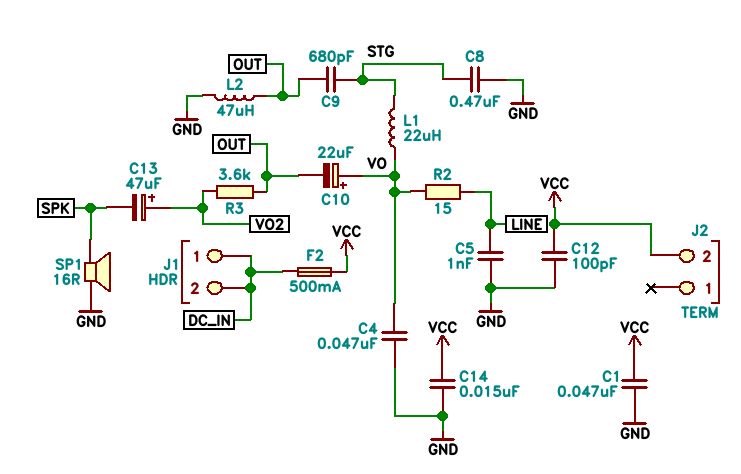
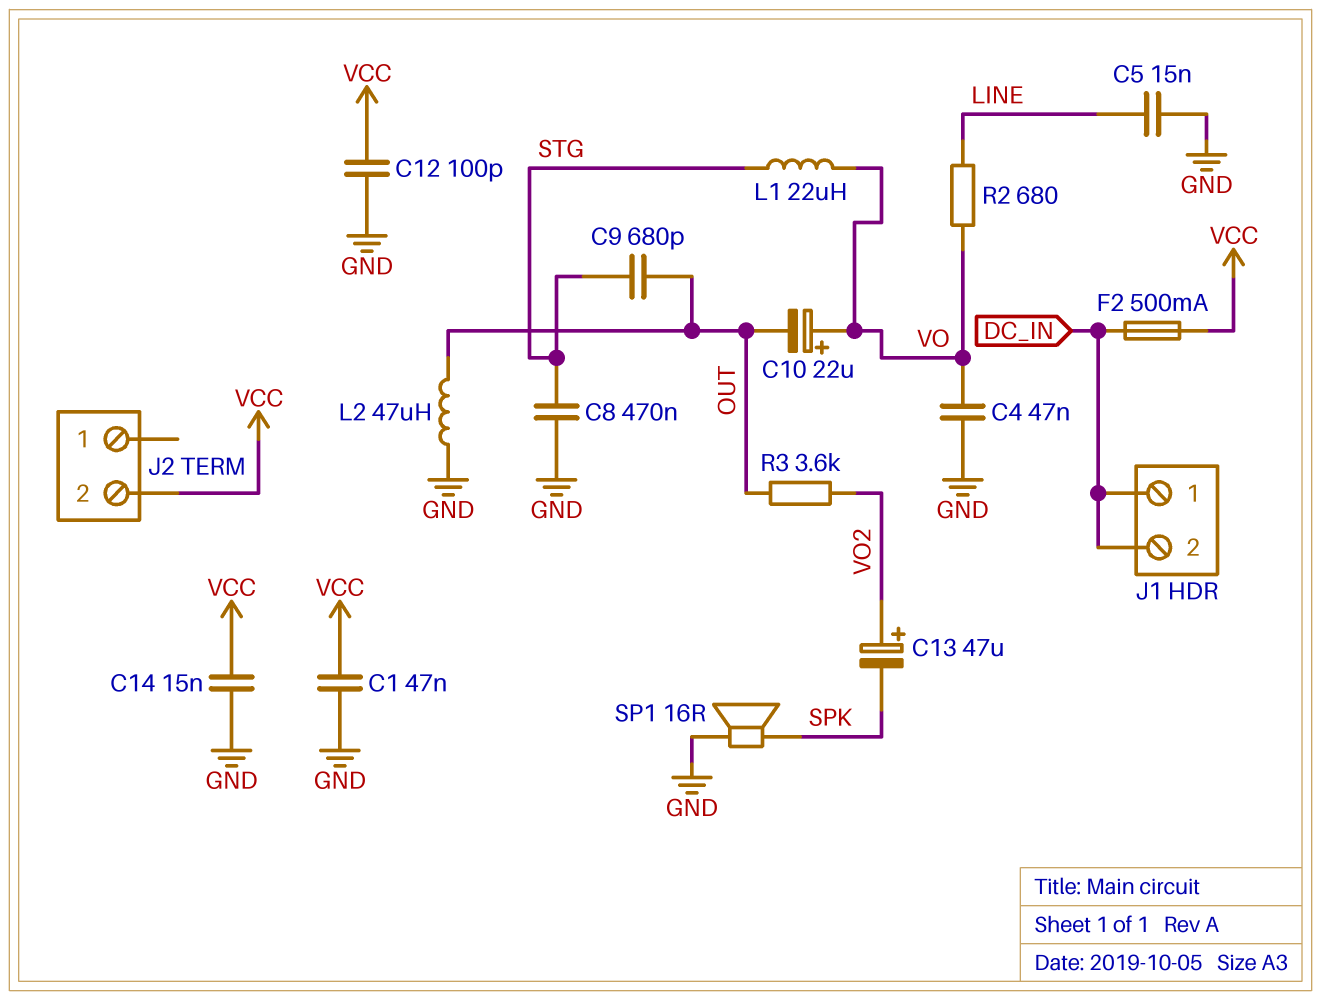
C5: 1nF (GND, LINE) -> 15nF (GND, LINE)
R2: 15 (LINE, VO) -> 680 (LINE, VO)

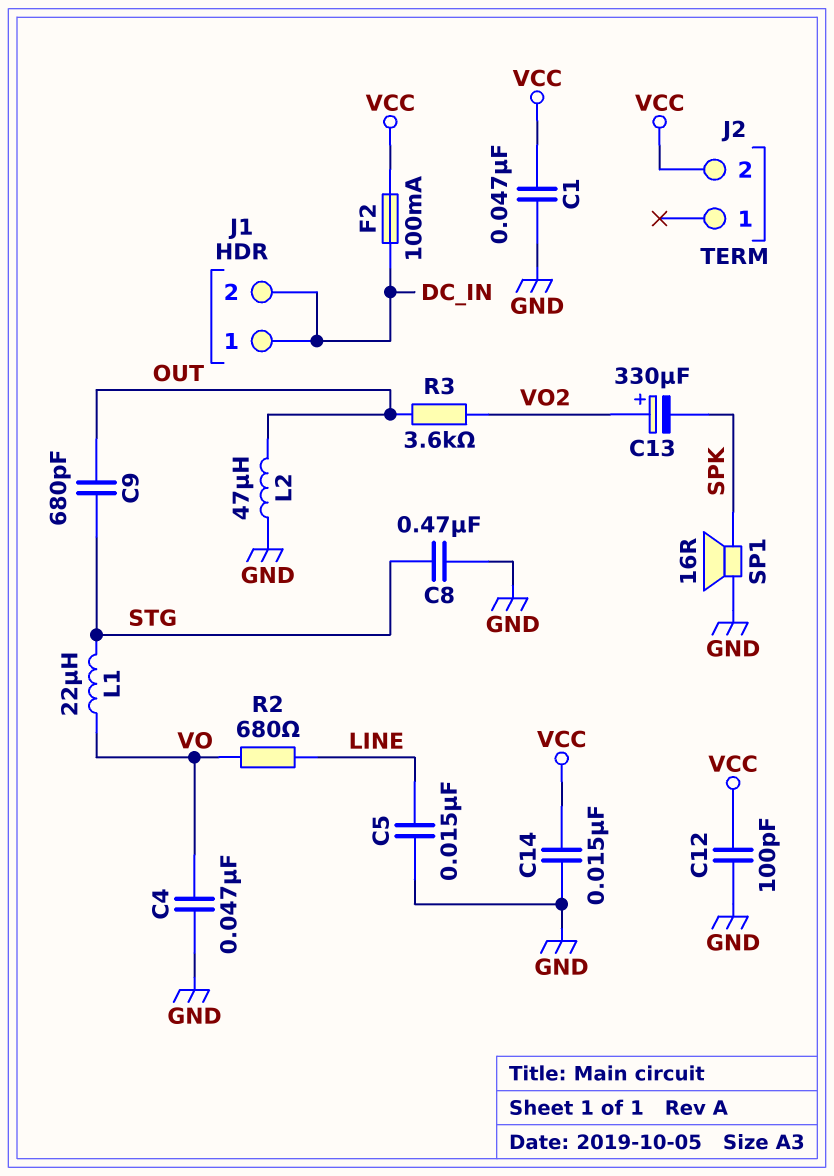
C10: 22uF (plus VO, minus OUT) -> none
C13: 47uF (plus VO2, minus SPK) -> 330uF (plus VO2, minus SPK)
F2: 500mA (DC_IN, VCC) -> 100mA (DC_IN, VCC)

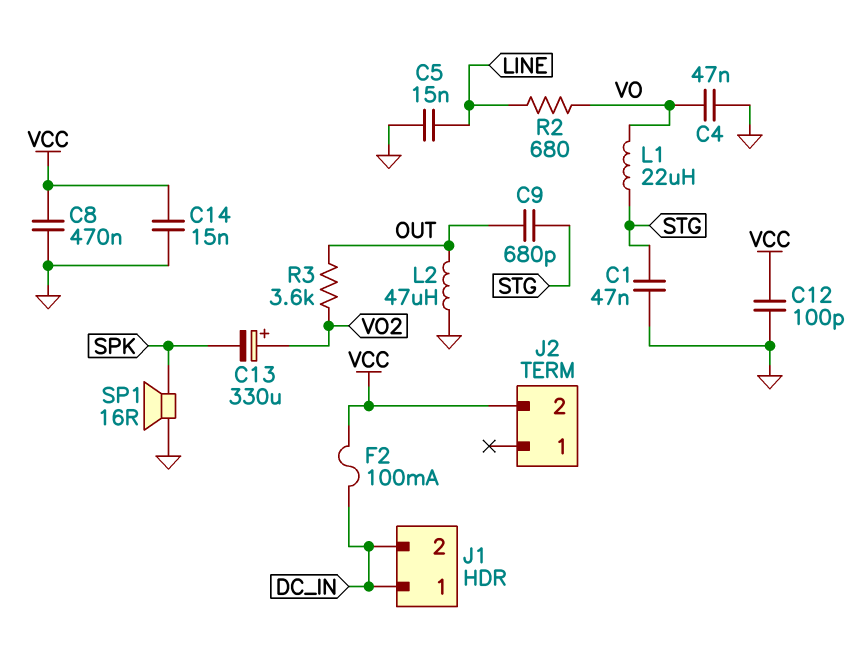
C1: 47nF (GND, VCC) -> 47nF (GND, STG)
C8: 470nF (GND, STG) -> 470nF (GND, VCC)

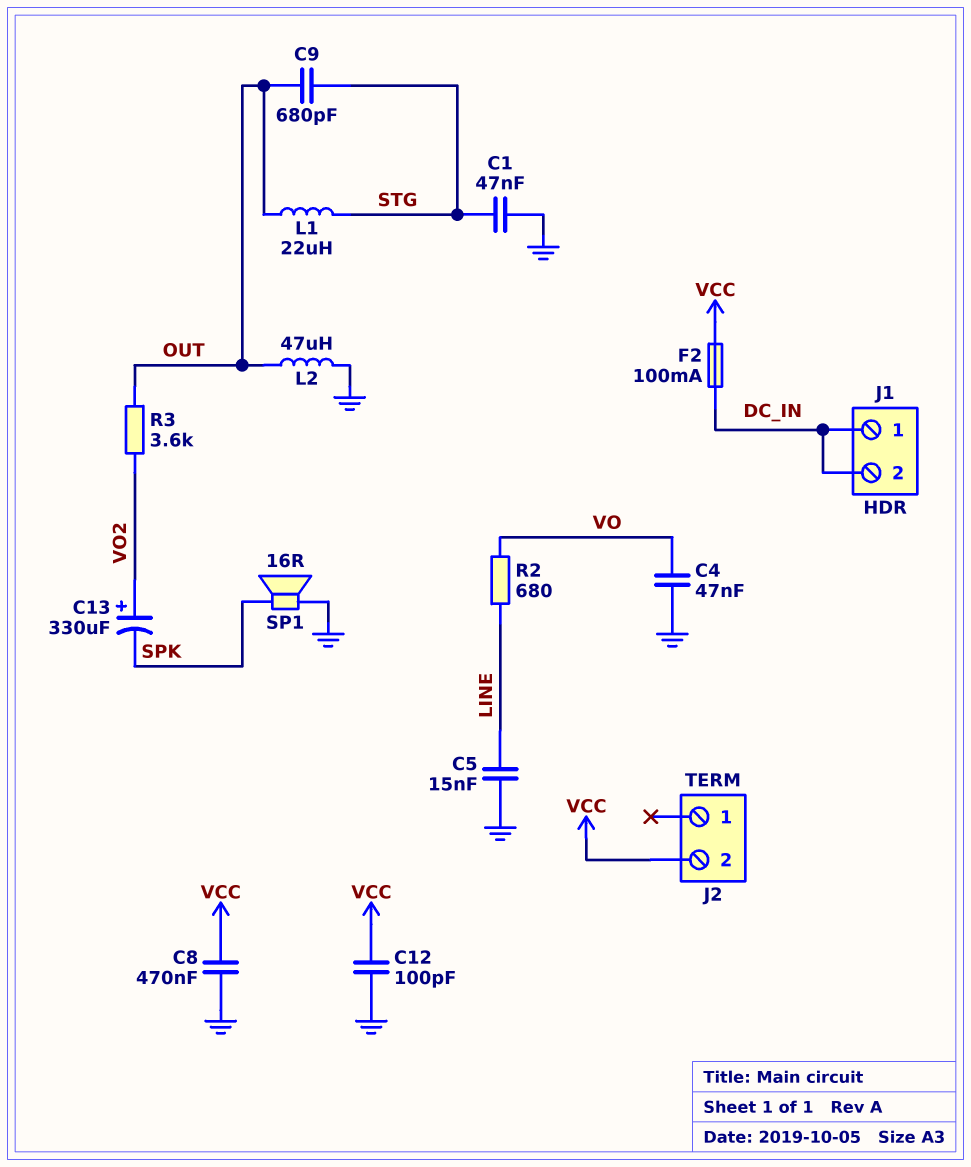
C14: 15nF (GND, VCC) -> none
L1: 22uH (STG, VO) -> 22uH (OUT, STG)

